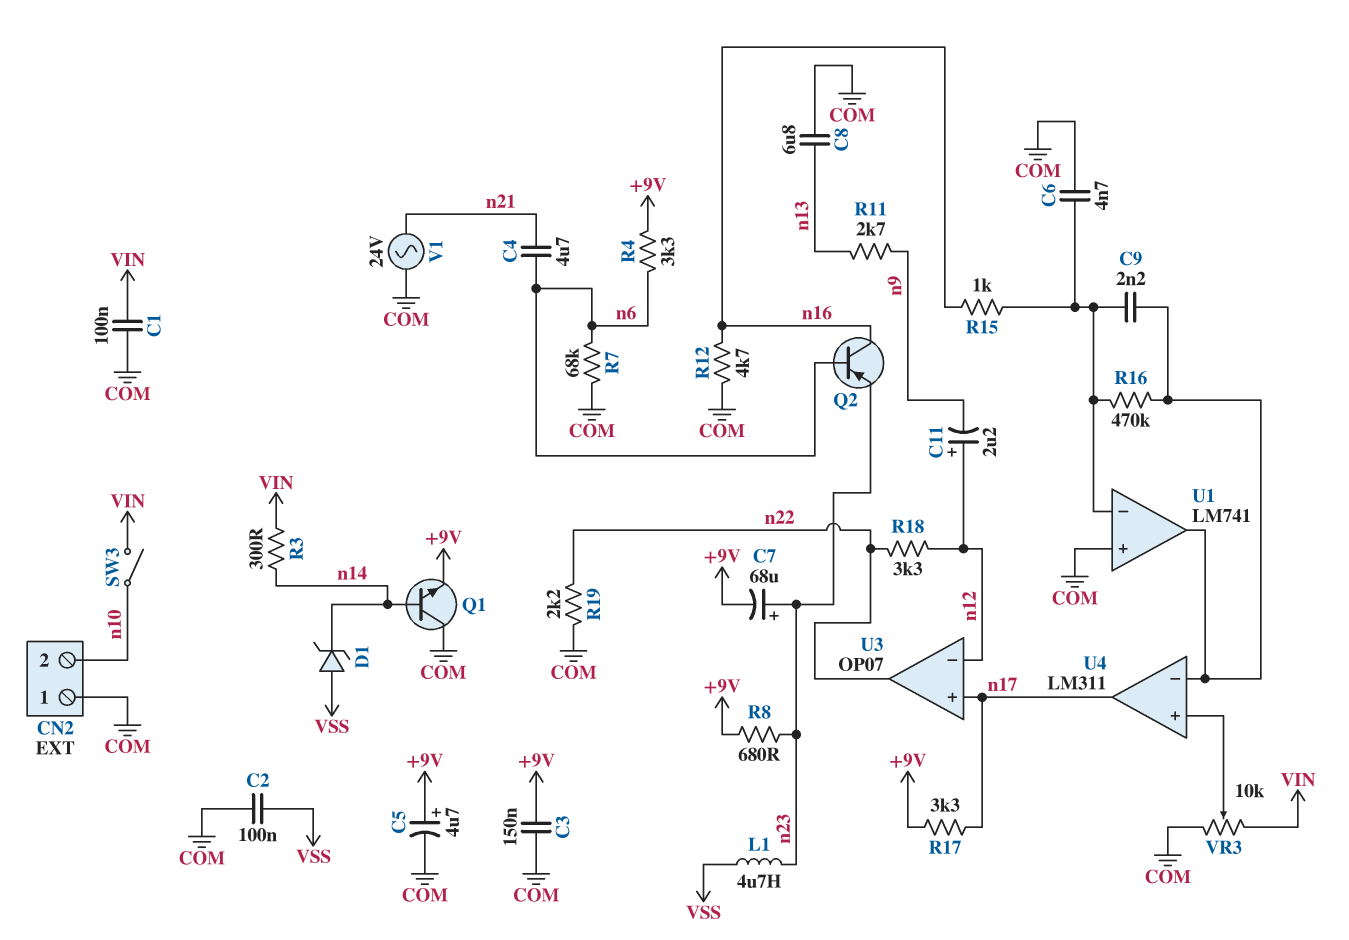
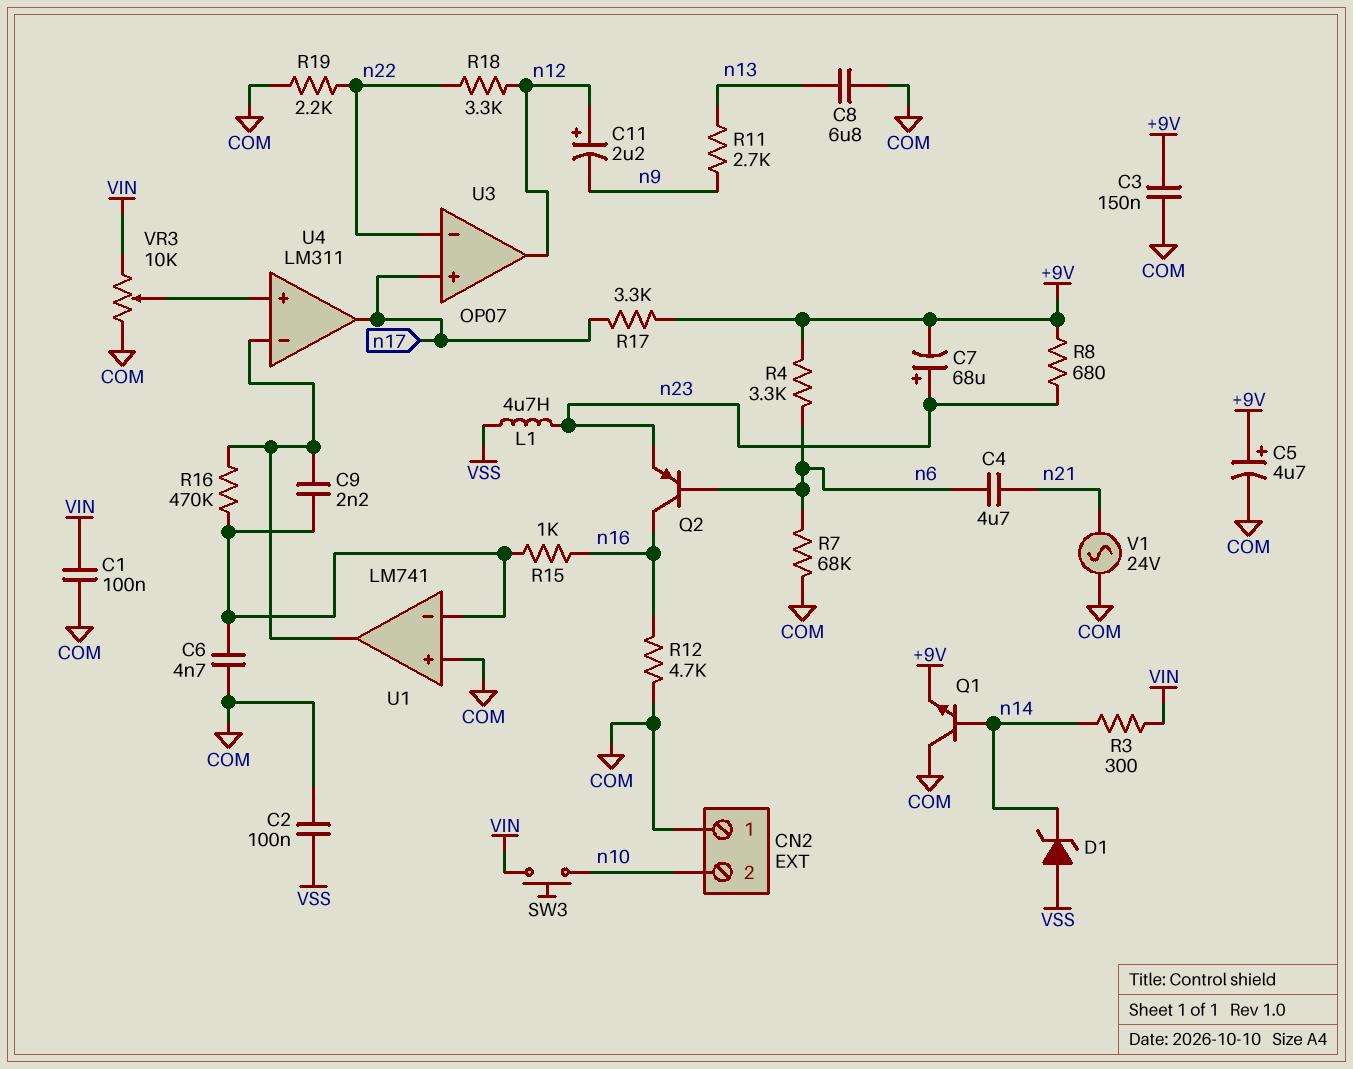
SW3: switch (VIN, n10) -> button (VIN, n10)
U3 pin in-: n12 -> n22
U3 pin out: n22 -> n12

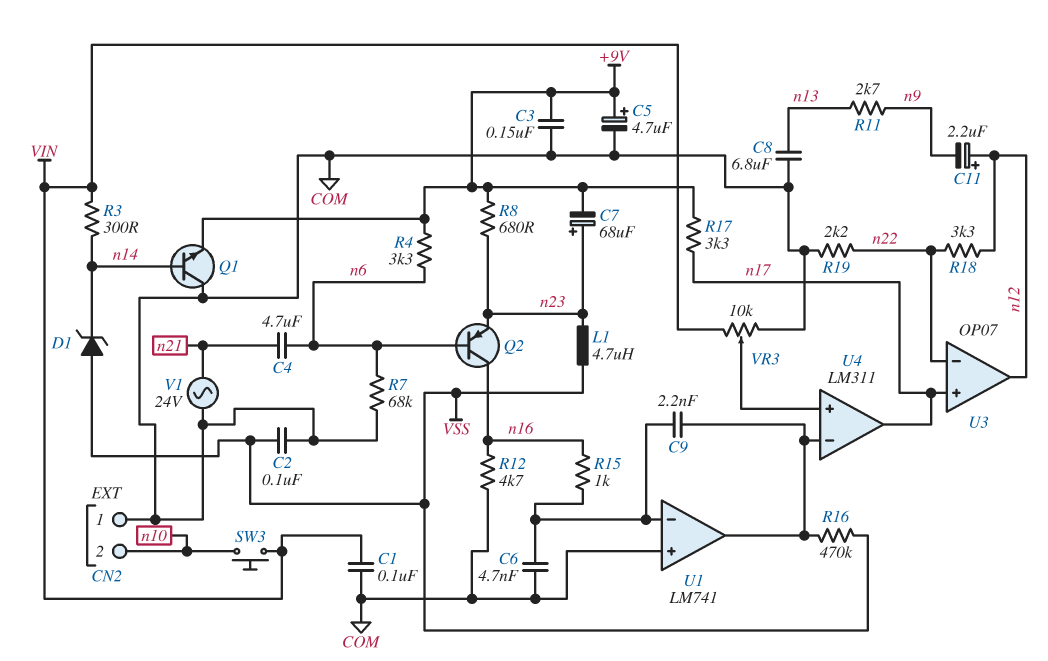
R16: 470k (U1/in-, U1/out) -> 470k (U1/out, VSS)

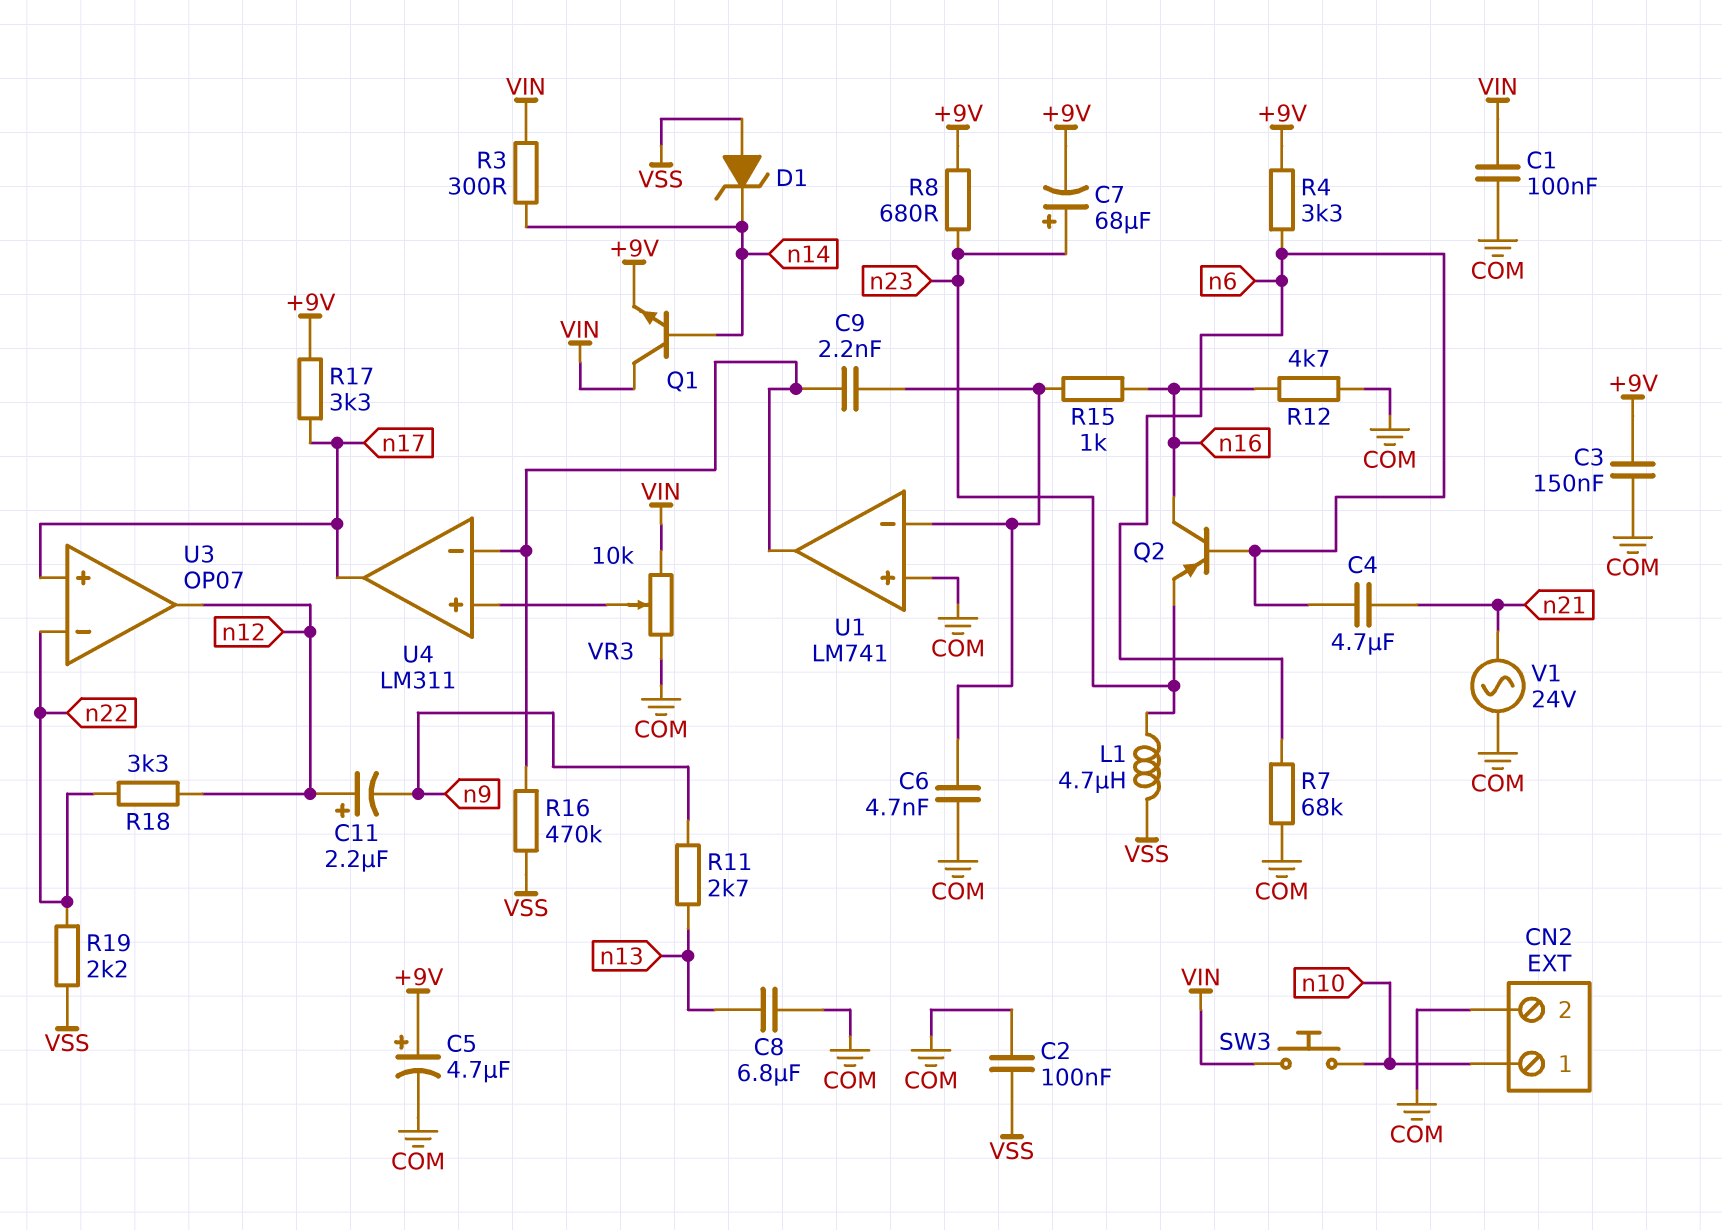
CN2 pin 1: COM -> n10
CN2 pin 2: n10 -> COM
Q1: NPN (B n14, C COM, E +9V) -> NPN (B n14, C VIN, E +9V)
R19: 2.2k (COM, n22) -> 2.2k (VSS, n22)

